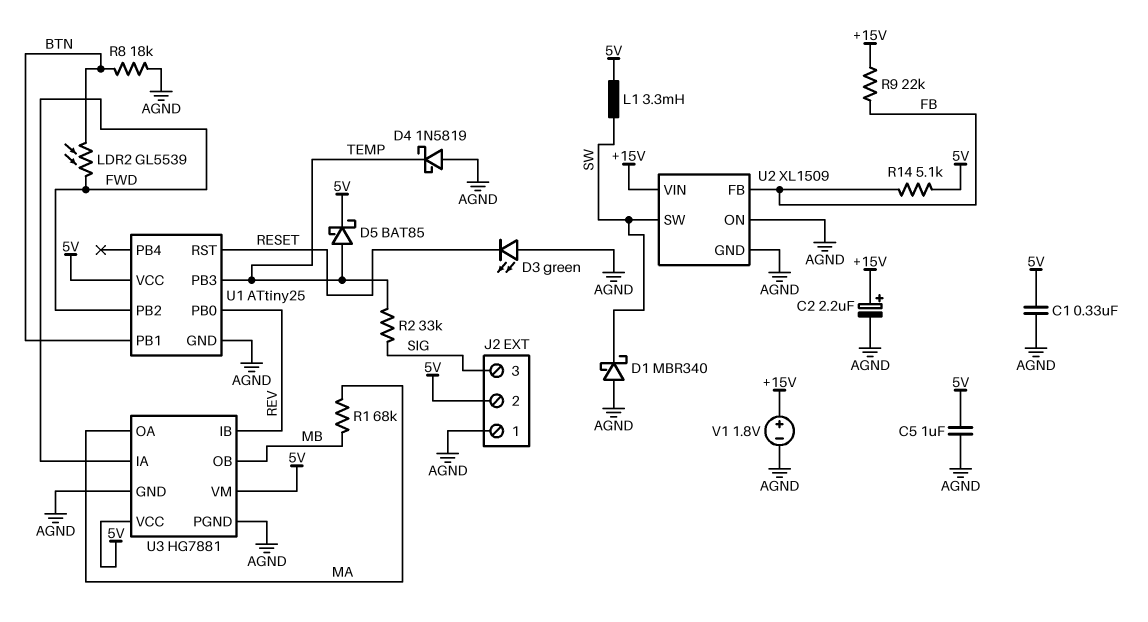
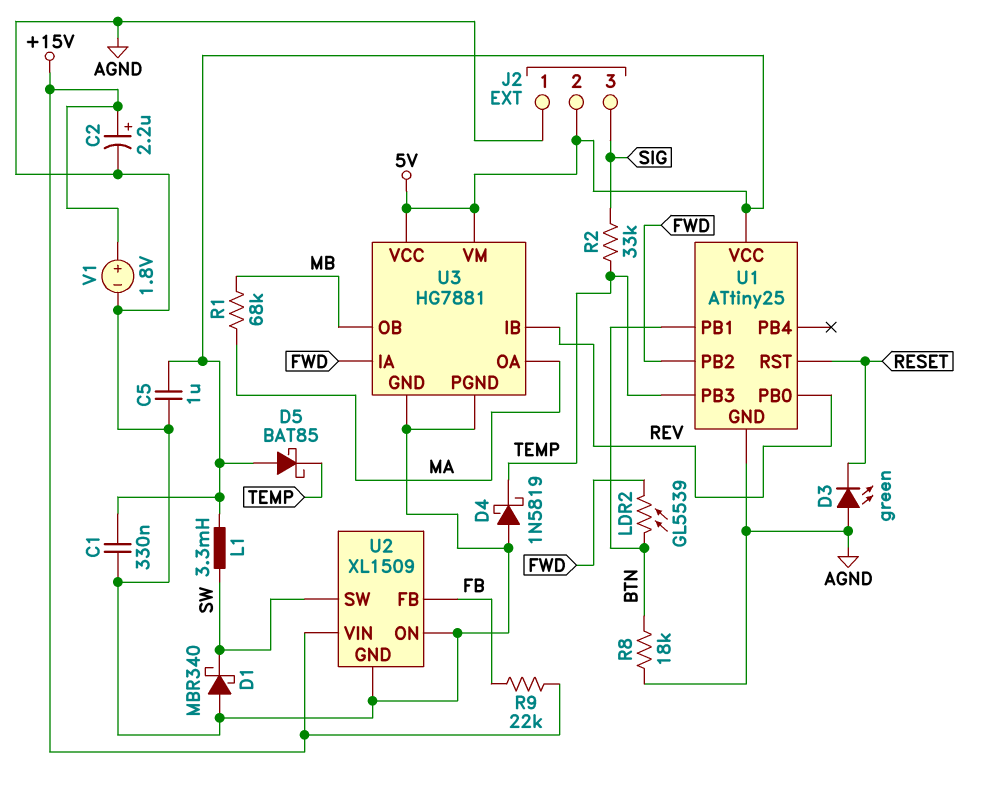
D5: schottky BAT85 (A TEMP, K 5V) -> schottky BAT85 (A 5V, K TEMP)
R14: 5.1k (5V, FB) -> none

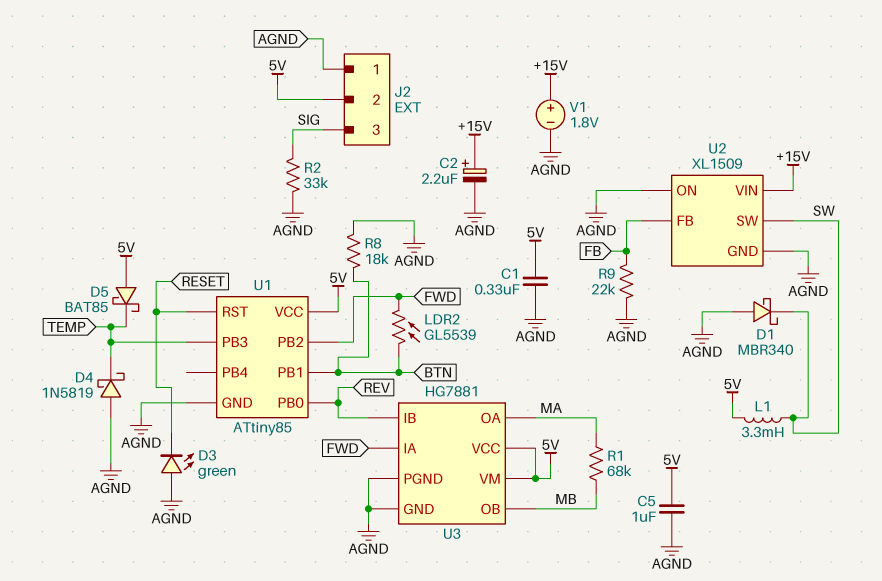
R2: 33k (SIG, TEMP) -> 33k (AGND, SIG)
R9: 22k (+15V, FB) -> 22k (AGND, FB)
U1: ATtiny25 -> ATtiny85

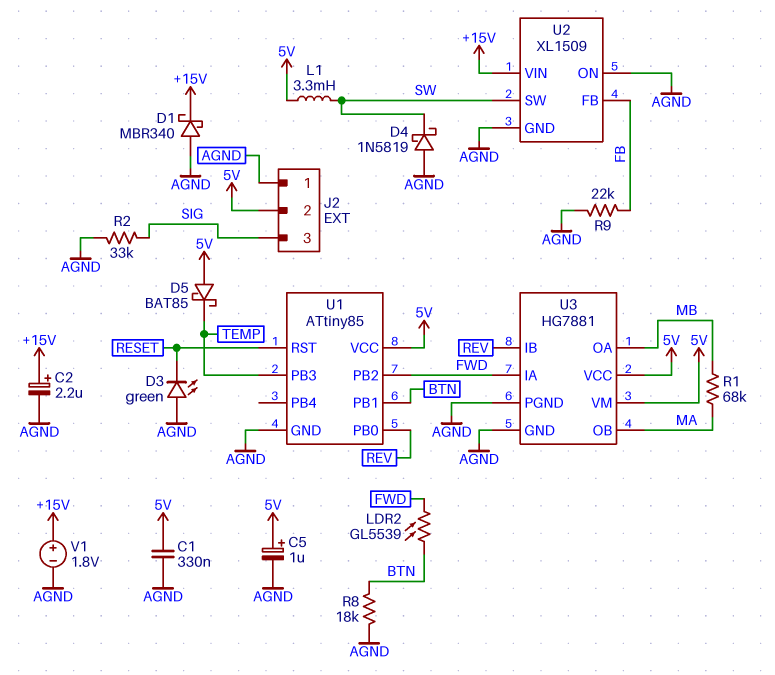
C5: 1uF (5V, AGND) -> 1uF (plus 5V, minus AGND)
D1: schottky MBR340 (A AGND, K SW) -> schottky MBR340 (A AGND, K +15V)
D4: schottky 1N5819 (A AGND, K TEMP) -> schottky 1N5819 (A AGND, K SW)
U3 pin OA: MA -> MB
U3 pin OB: MB -> MA

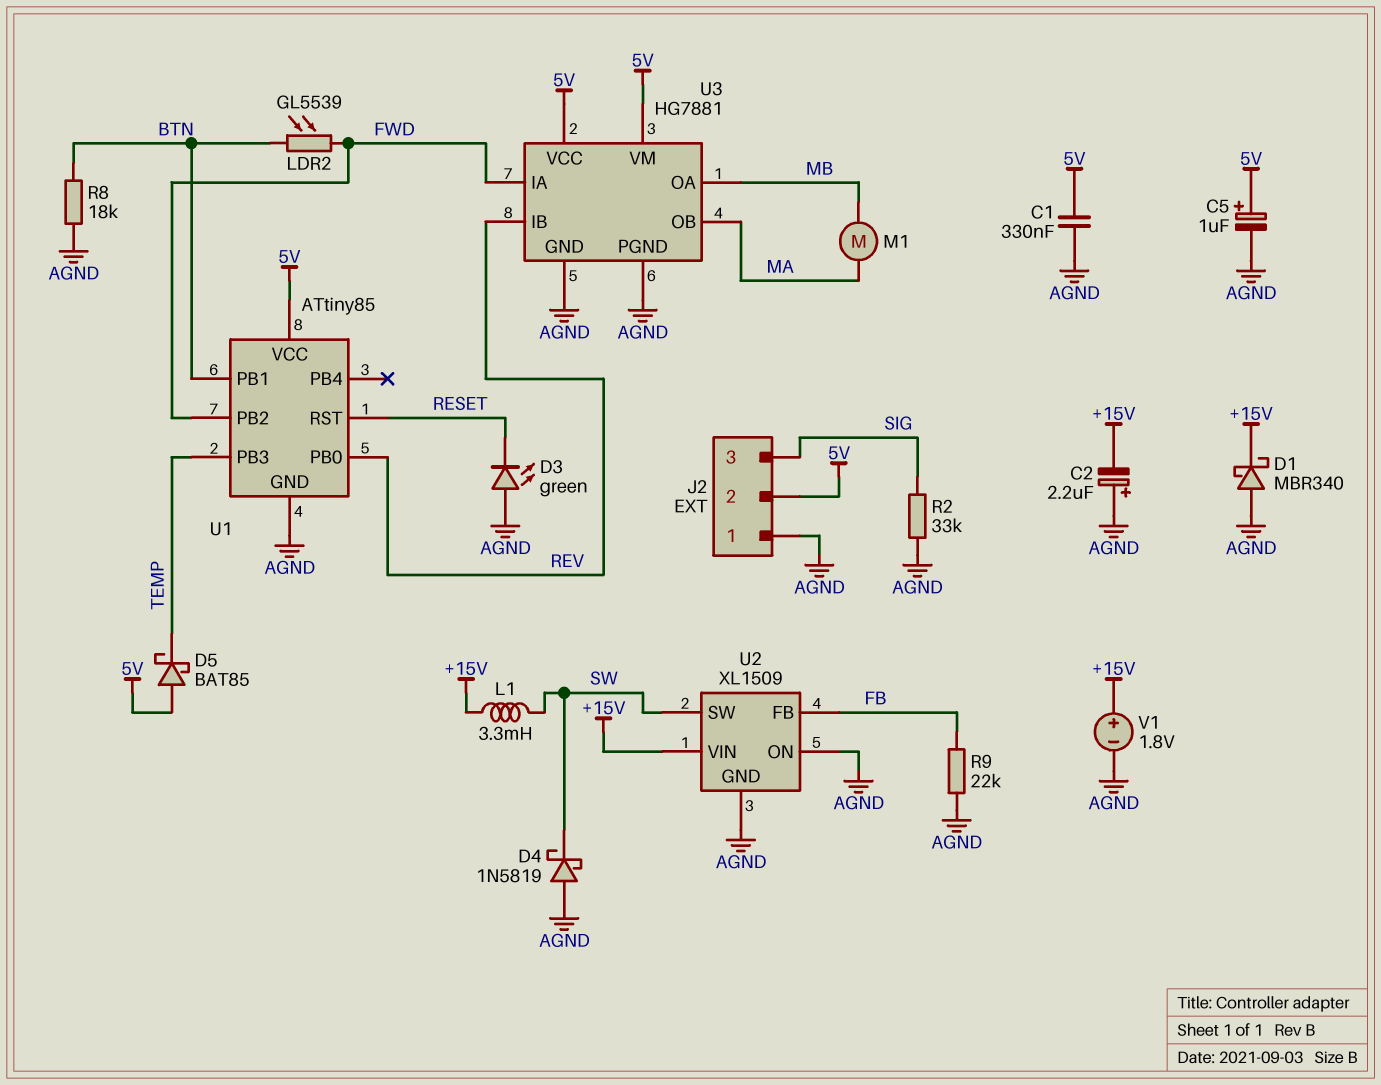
C2: 2.2uF (plus +15V, minus AGND) -> 2.2uF (plus AGND, minus +15V)
L1: 3.3mH (5V, SW) -> 3.3mH (+15V, SW)
M1: none -> motor (MA, MB)
R1: 68k (MA, MB) -> none

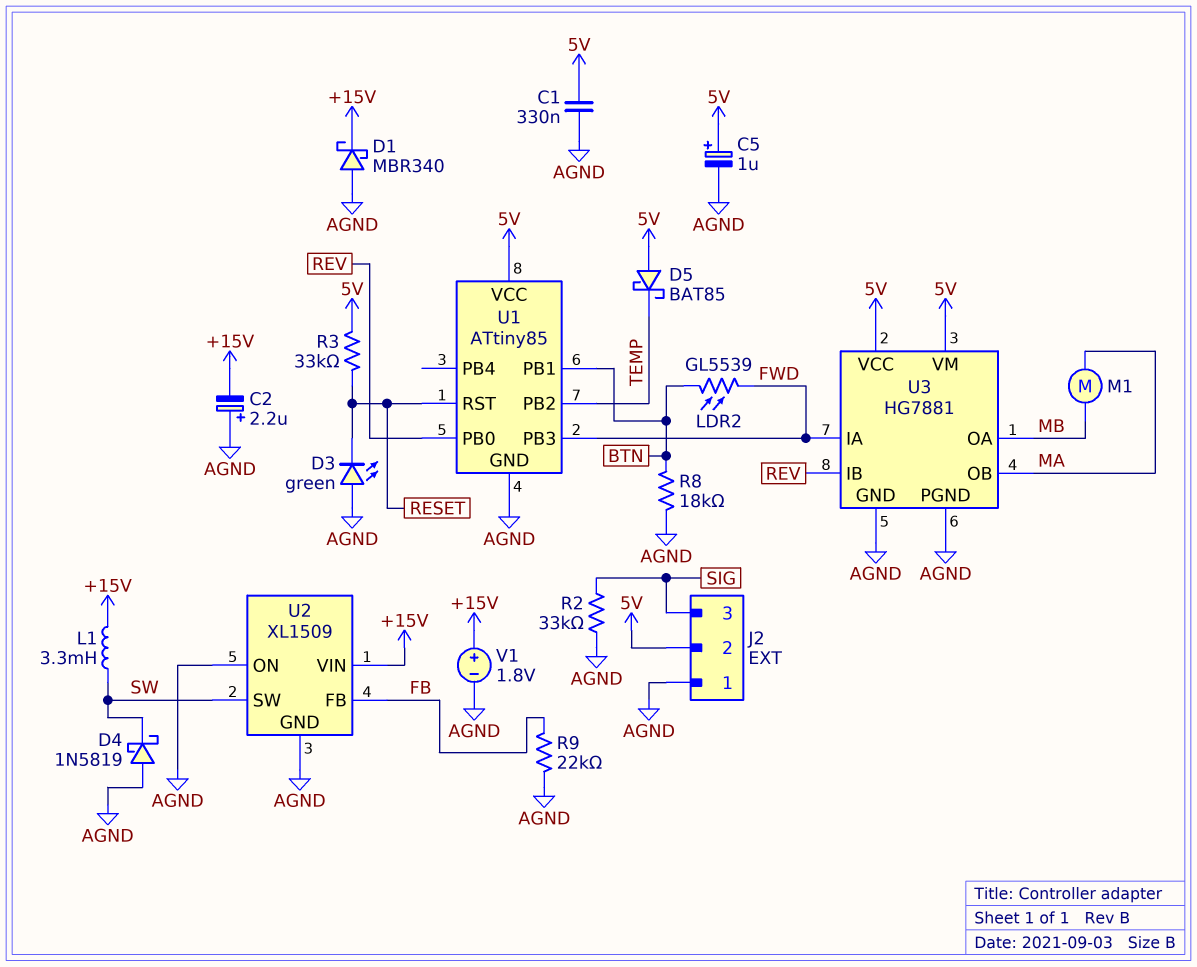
R3: none -> 33k (5V, RESET)
U1 pin PB2: FWD -> TEMP
U1 pin PB3: TEMP -> FWD

